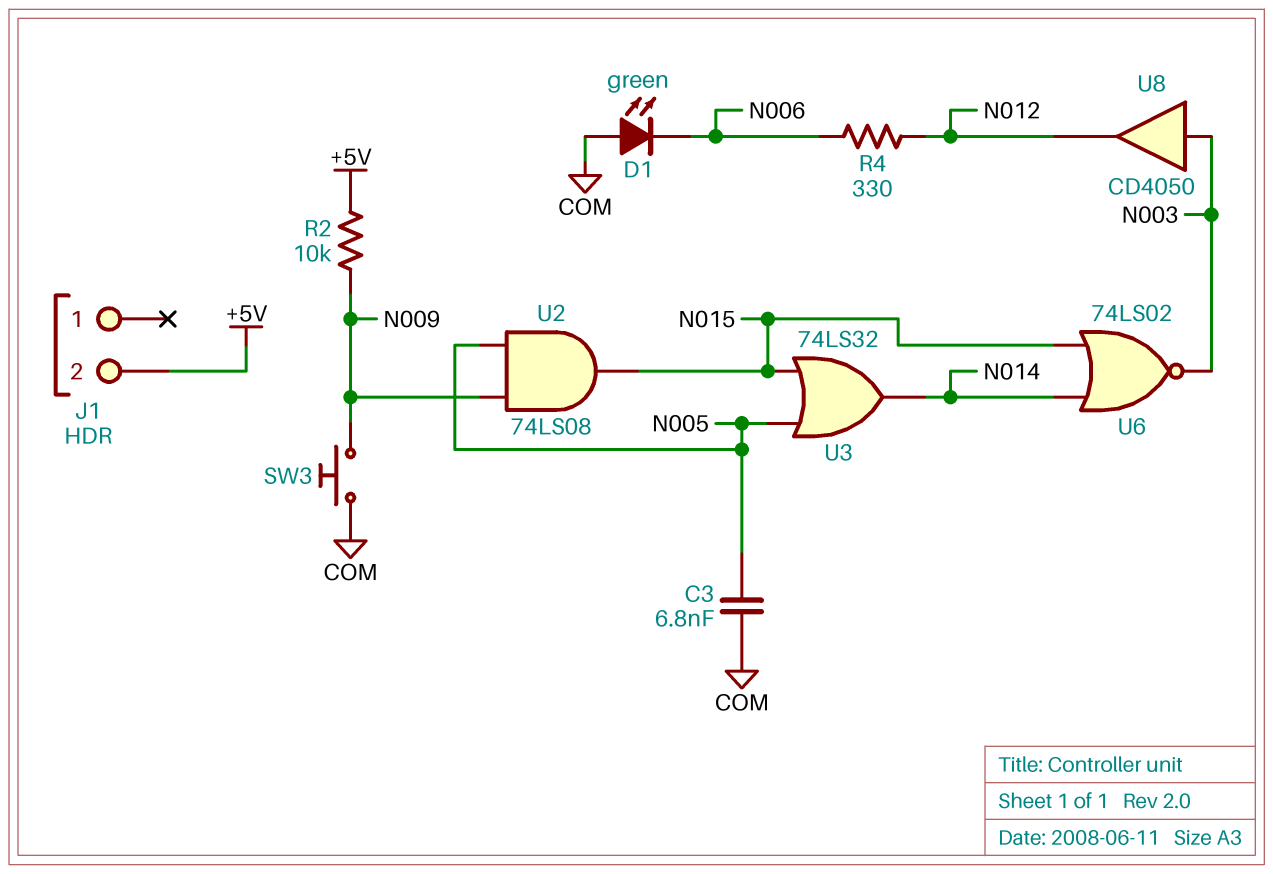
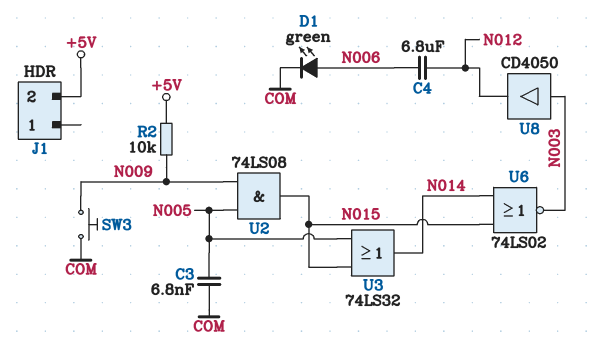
C4: none -> 6.8uF (N006, N012)
D1: LED green (A COM, K N006) -> LED green (A N006, K COM)
R4: 330 (N006, N012) -> none

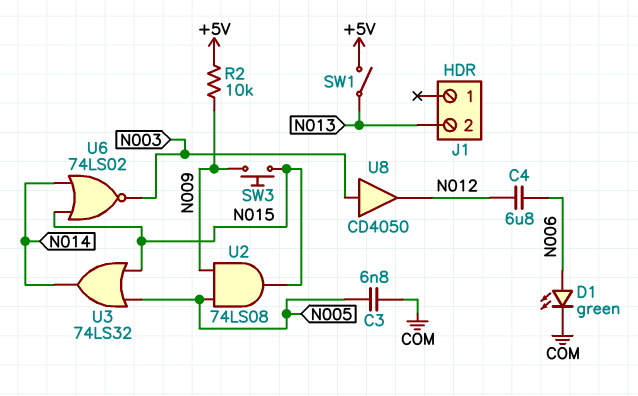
J1 pin 2: +5V -> N013
SW1: none -> switch (+5V, N013)
SW3: button (COM, N009) -> button (N009, N015)

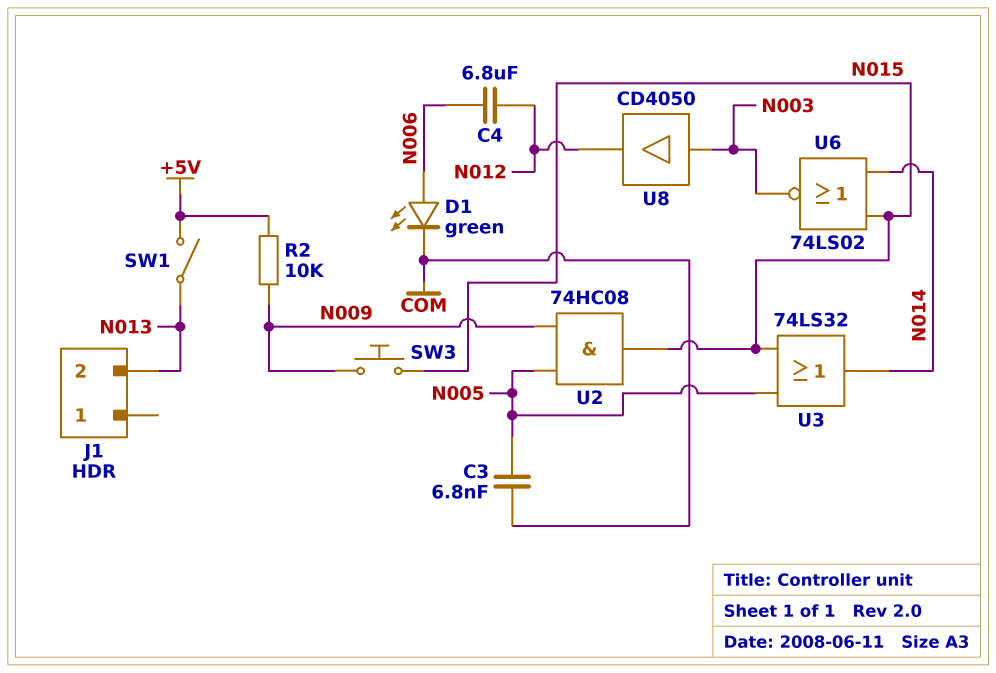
U2: AND 74LS08 (in N005, in N009, out N015) -> AND 74HC08 (in N005, in N009, out N015)

